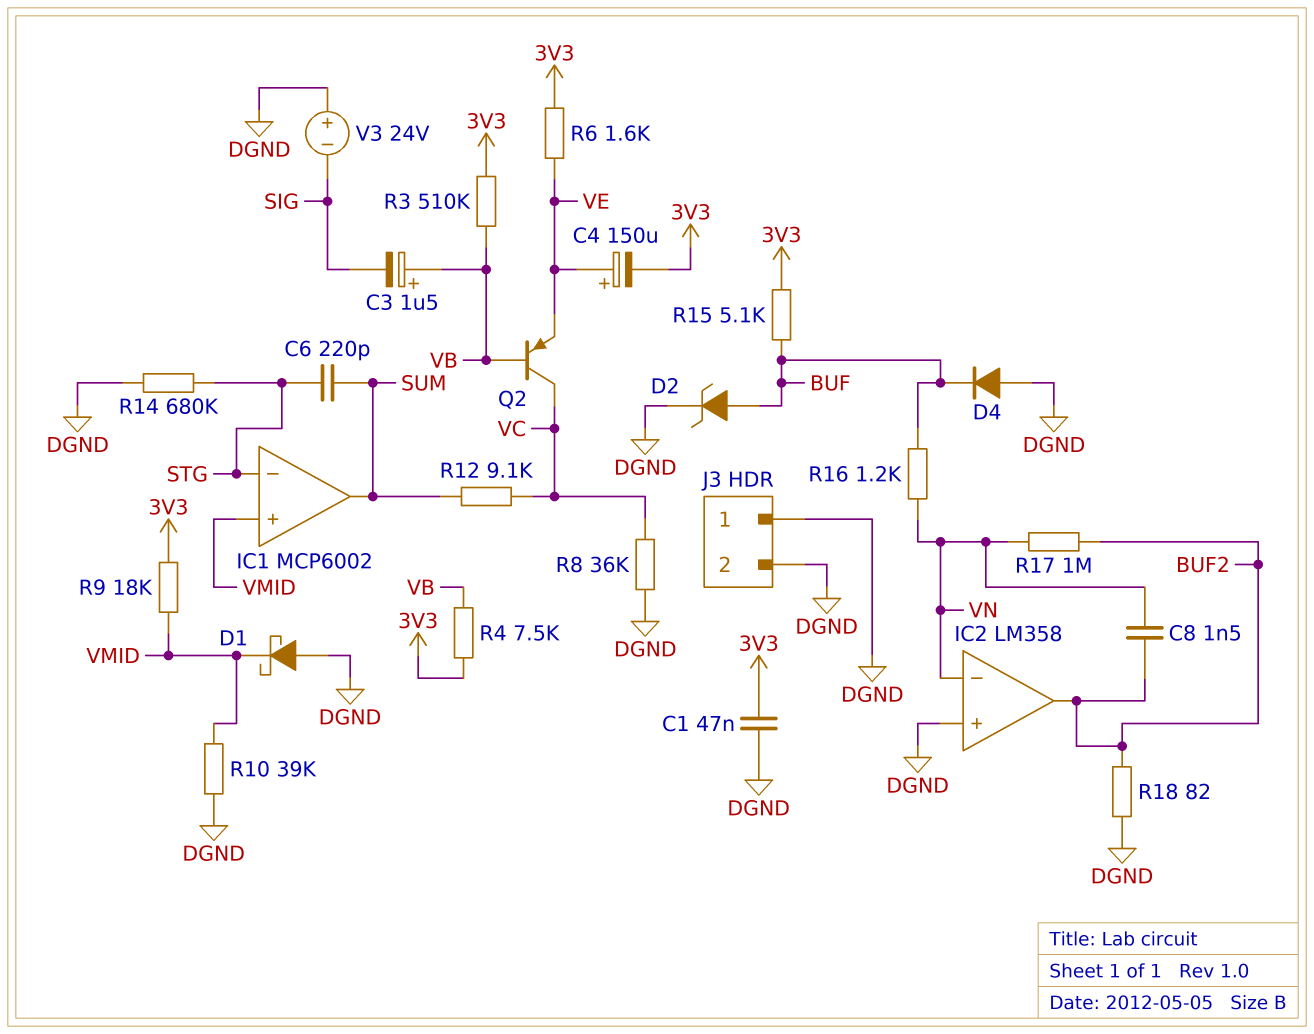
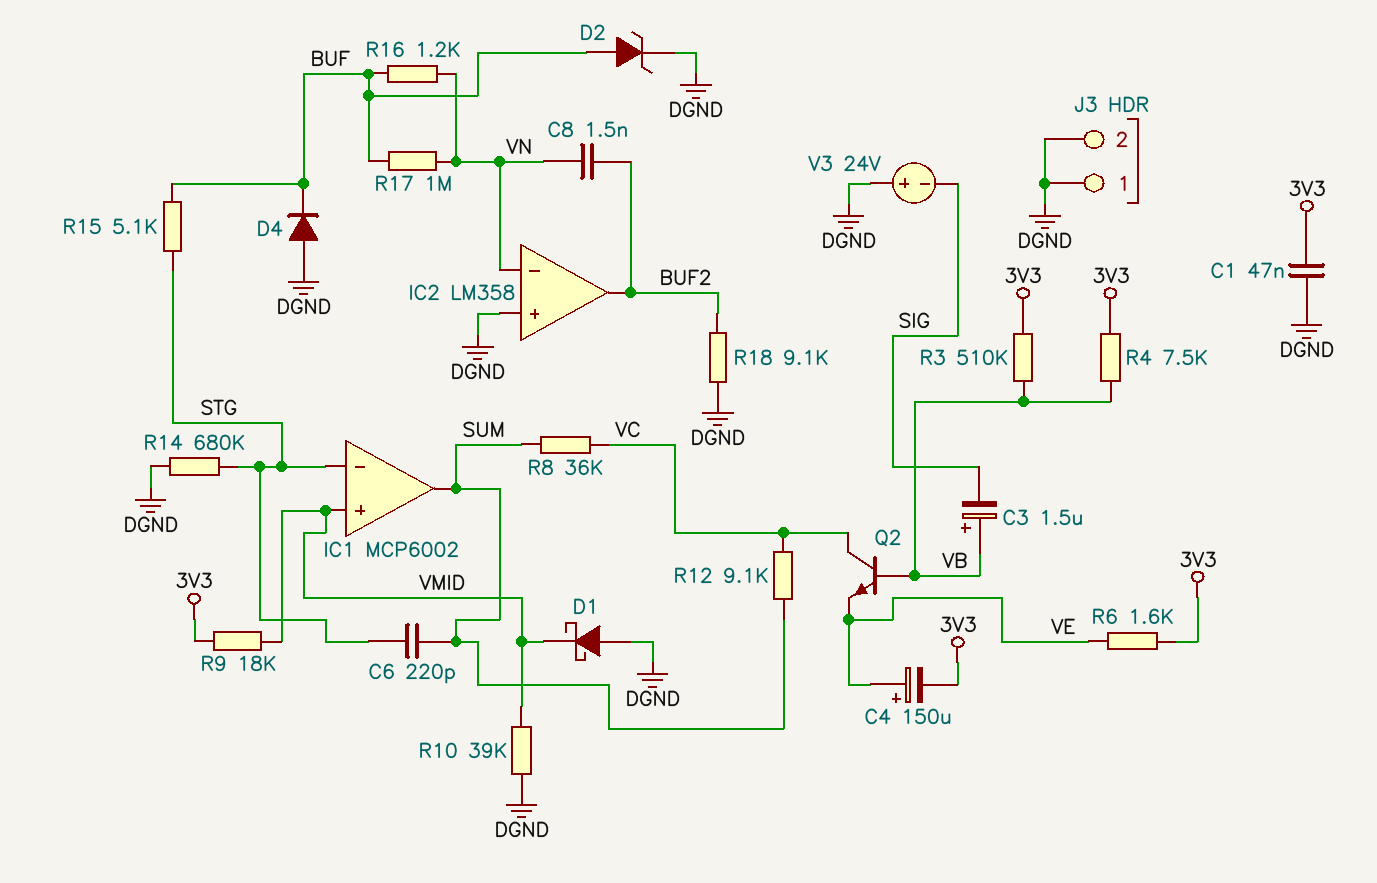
Q2: PNP (B VB, C VC, E VE) -> NPN (B VB, C VC, E VE)
R8: 36k (DGND, VC) -> 36k (SUM, VC)
R15: 5.1k (3V3, BUF) -> 5.1k (BUF, STG)
R17: 1M (BUF2, VN) -> 1M (BUF, VN)
R18: 82 (BUF2, DGND) -> 9.1k (BUF2, DGND)

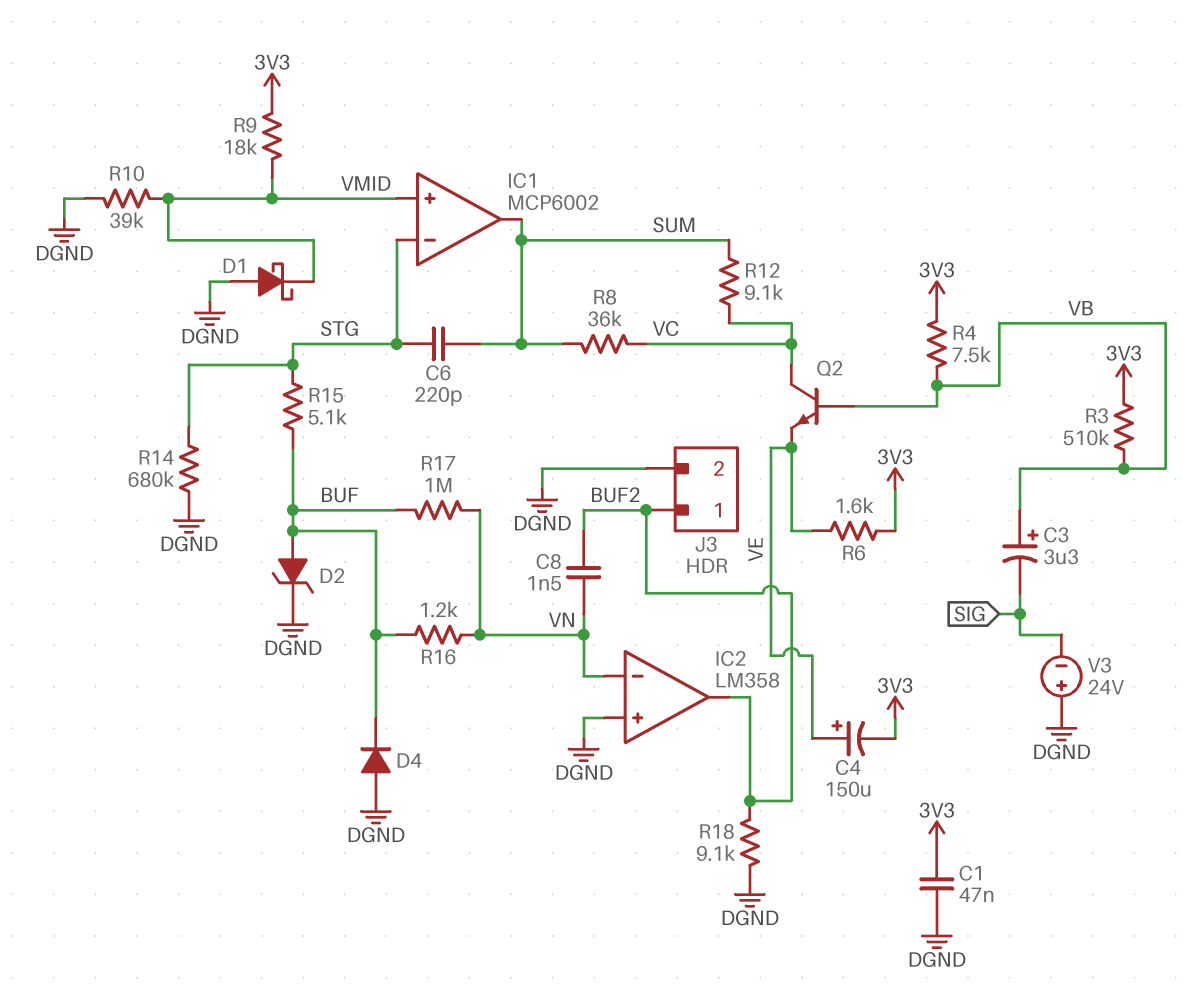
C3: 1.5uF (plus VB, minus SIG) -> 3.3uF (plus VB, minus SIG)
J3 pin 1: DGND -> BUF2

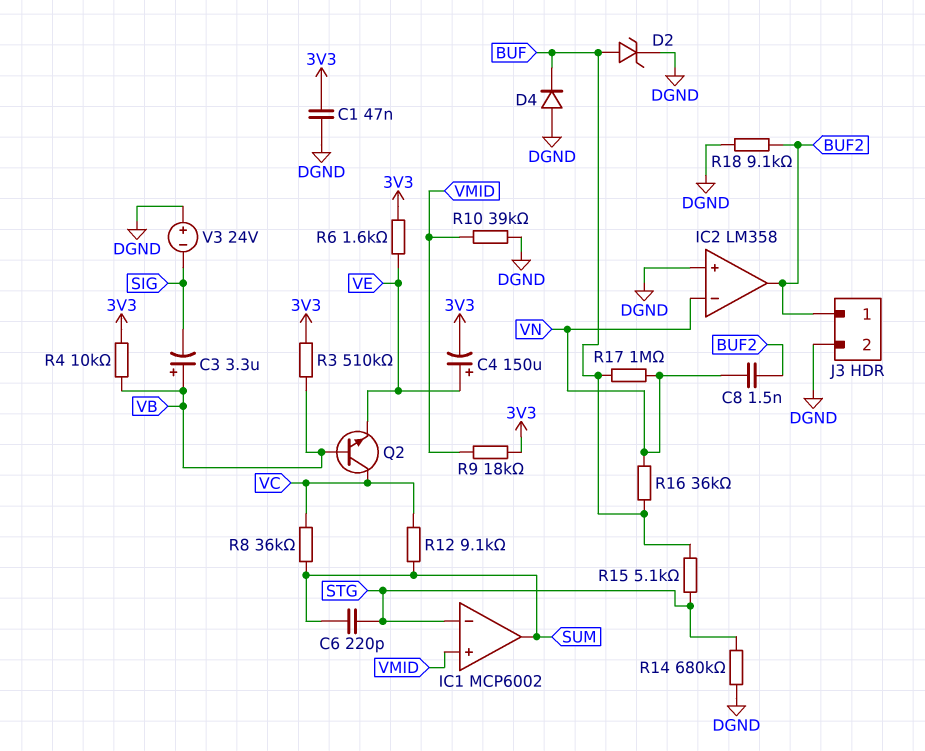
D1: schottky (A DGND, K VMID) -> none
R4: 7.5k (3V3, VB) -> 10k (3V3, VB)
R16: 1.2k (BUF, VN) -> 36k (BUF, VN)

